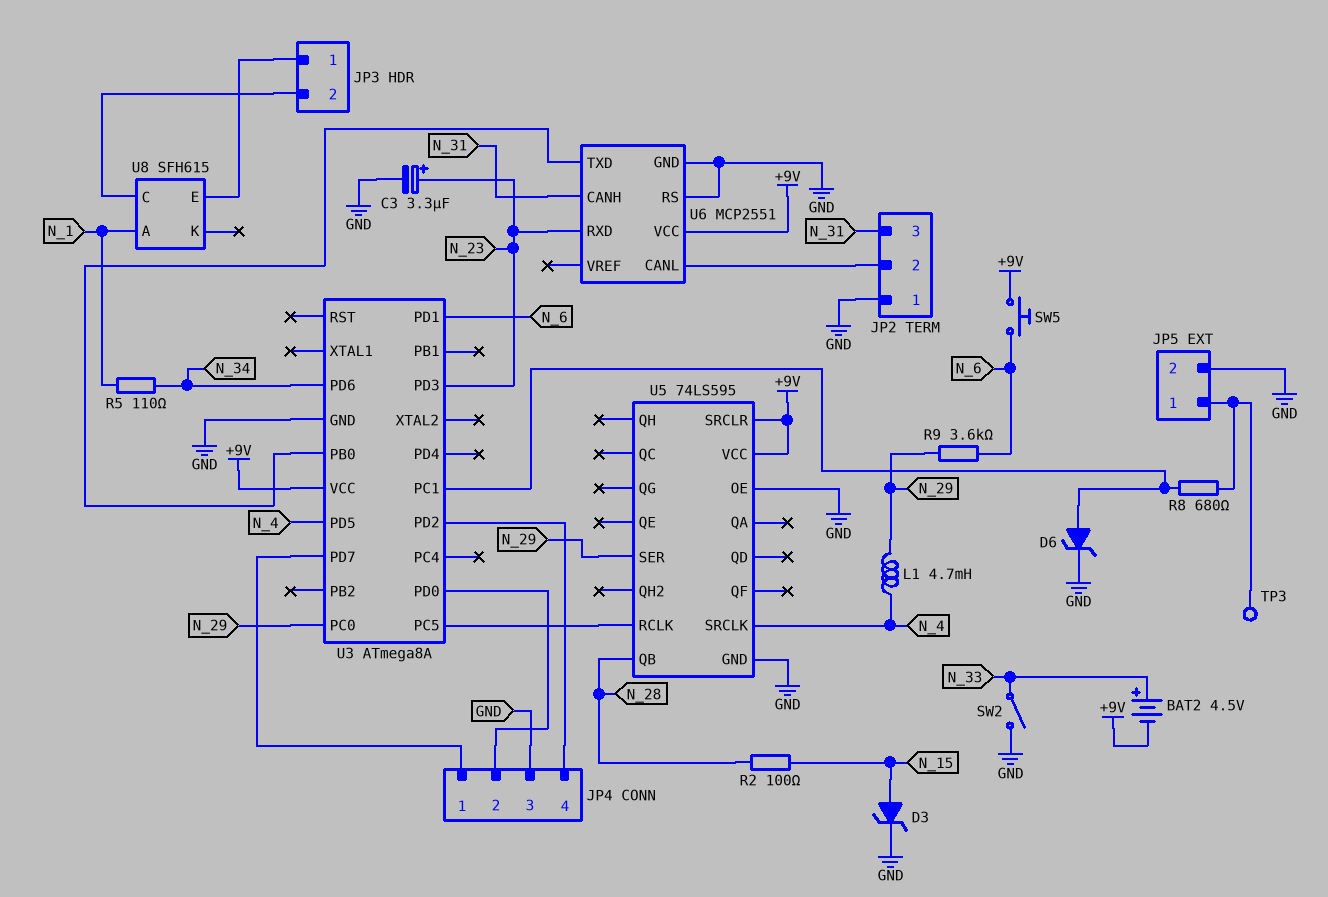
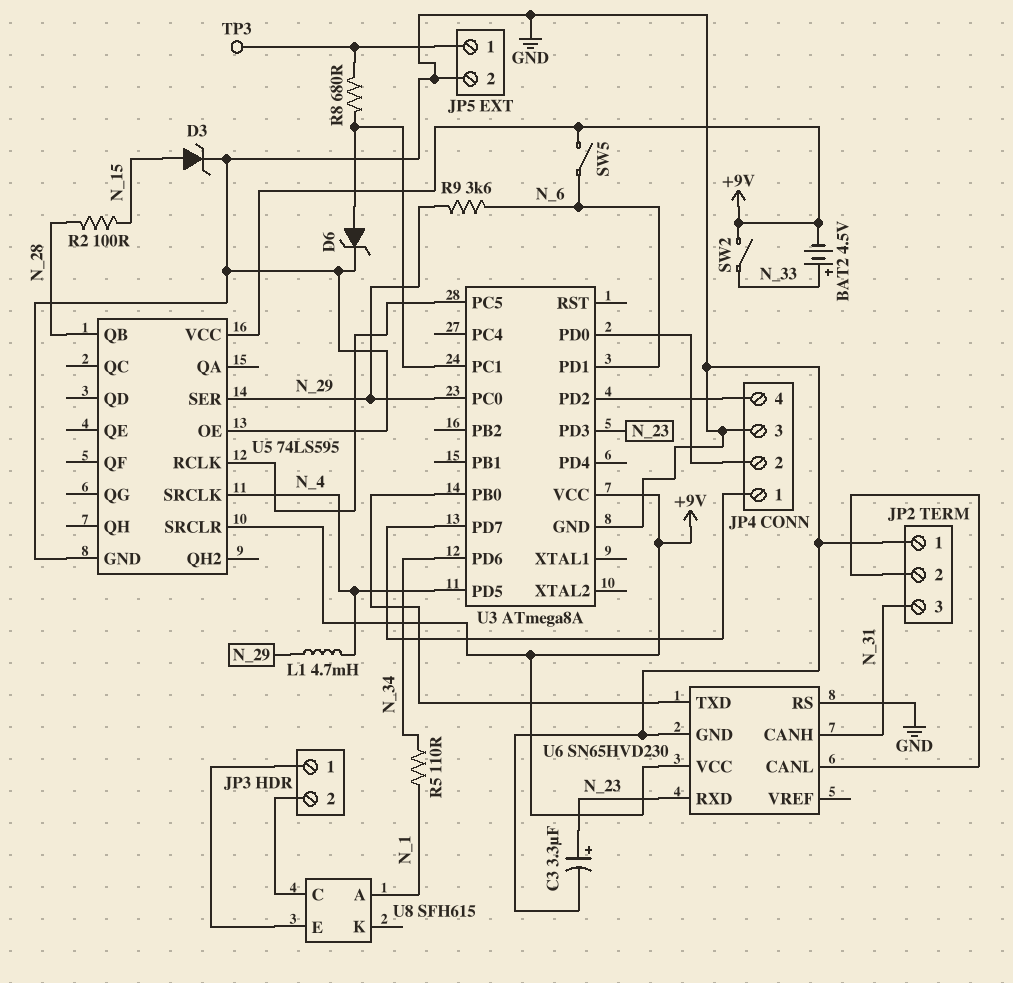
SW2: switch (GND, N_33) -> switch (+9V, N_33)
SW5: button (+9V, N_6) -> switch (+9V, N_6)
U6: MCP2551 -> SN65HVD230

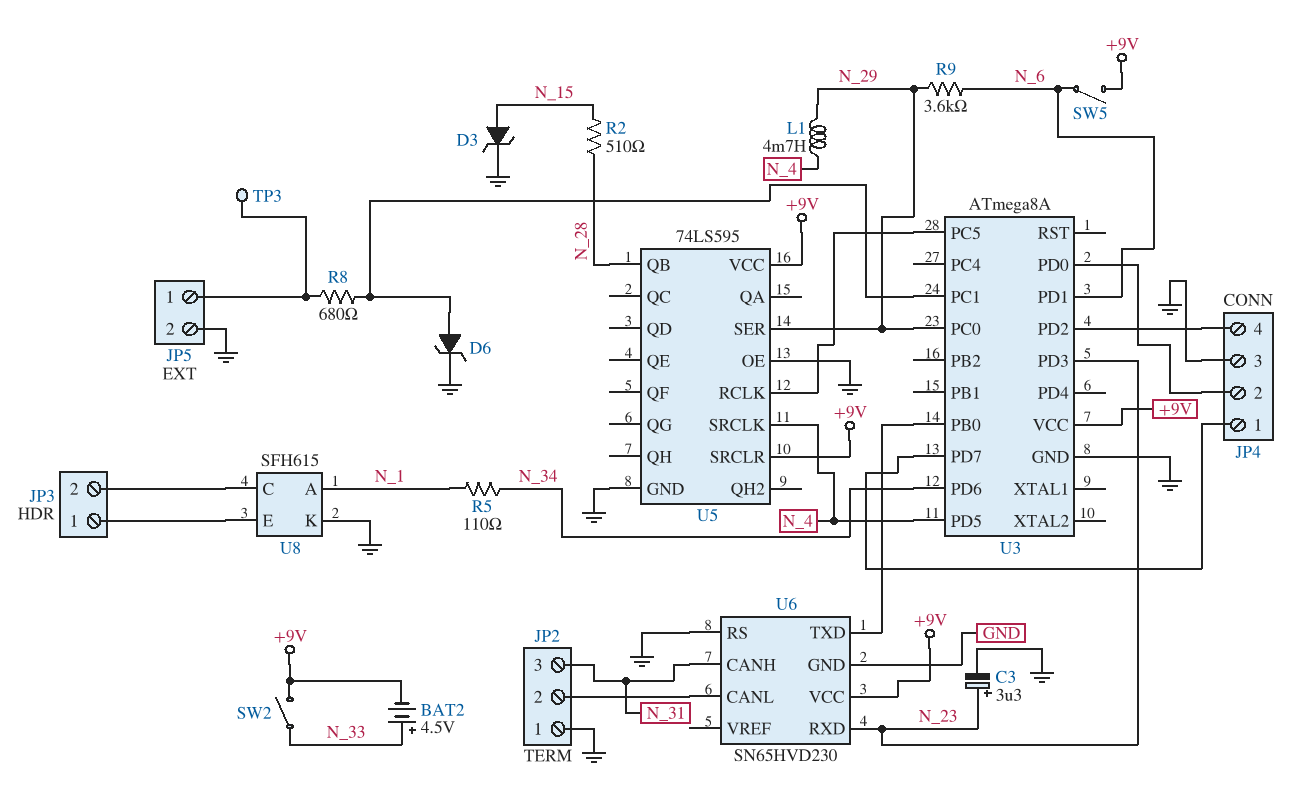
R2: 100 (N_15, N_28) -> 510 (N_15, N_28)
U8 pin K: none -> GND

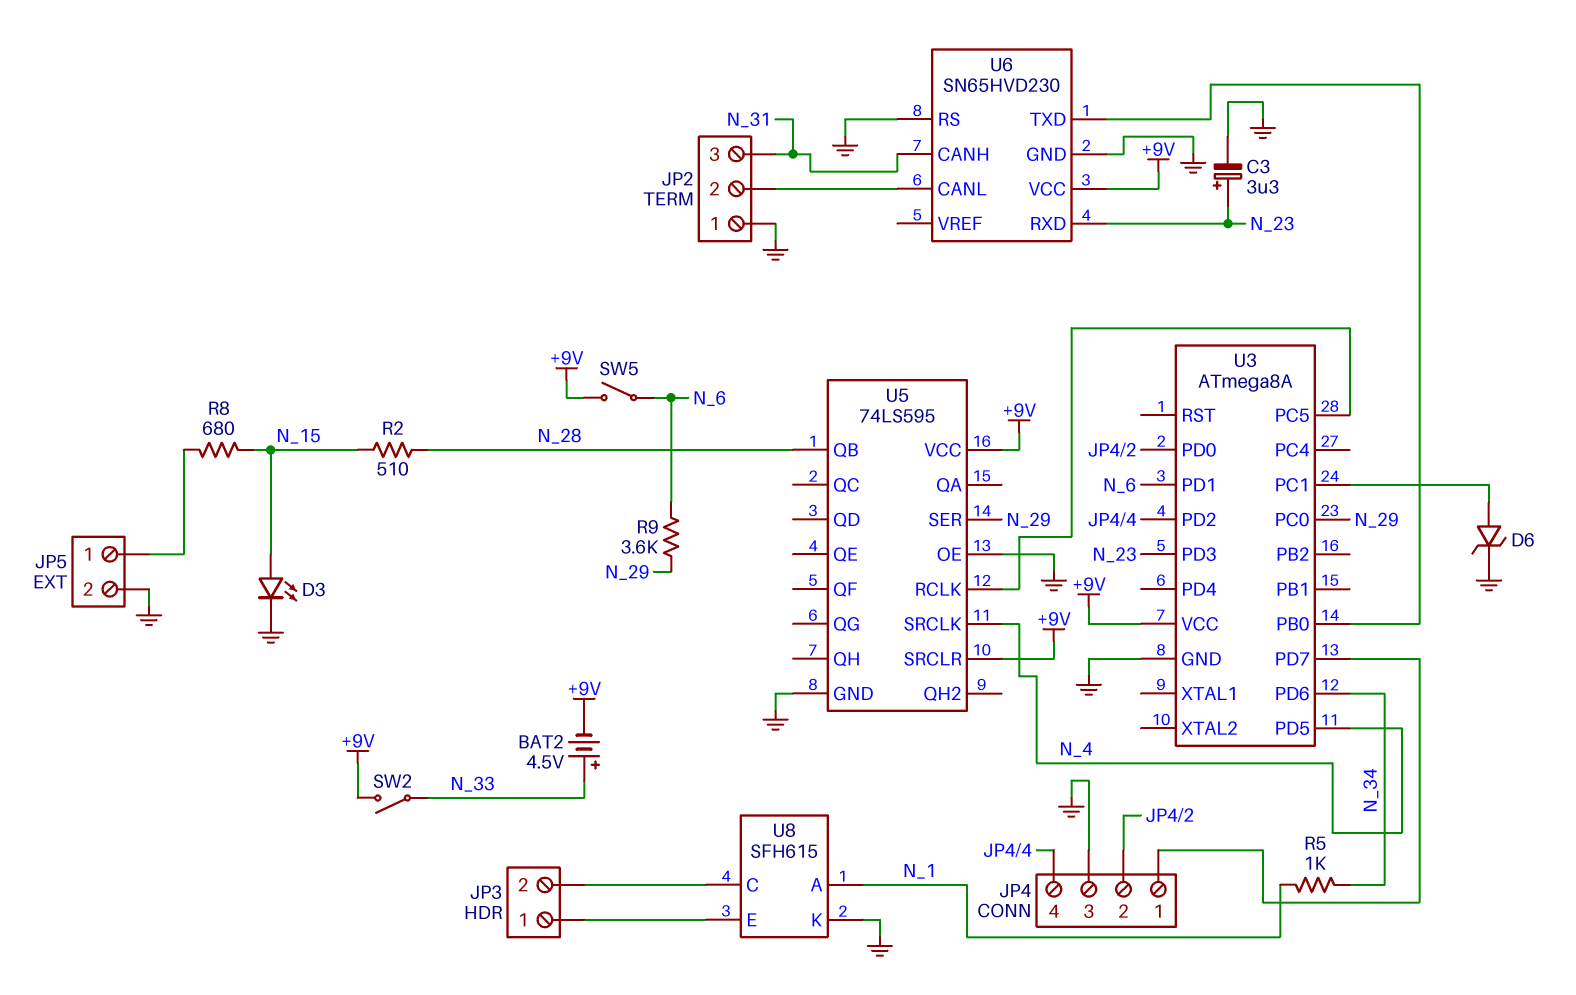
D3: zener (A N_15, K GND) -> LED (A N_15, K GND)
L1: 4.7mH (N_4, N_29) -> none
R5: 110 (N_1, N_34) -> 1k (N_1, N_34)
R8: 680 (JP5/1, U3/PC1) -> 680 (JP5/1, N_15)
TP3: test point (JP5/1) -> none

